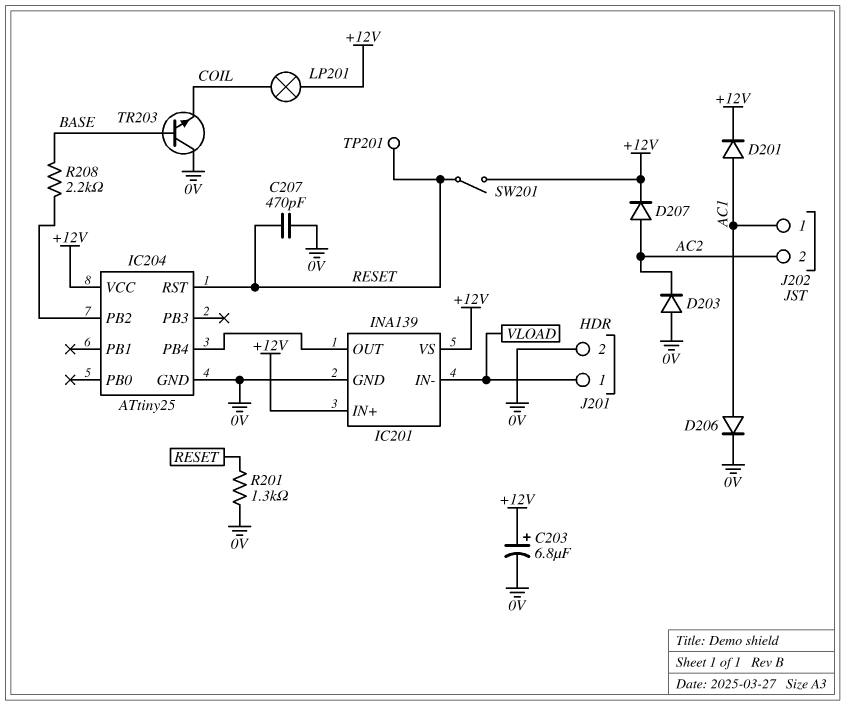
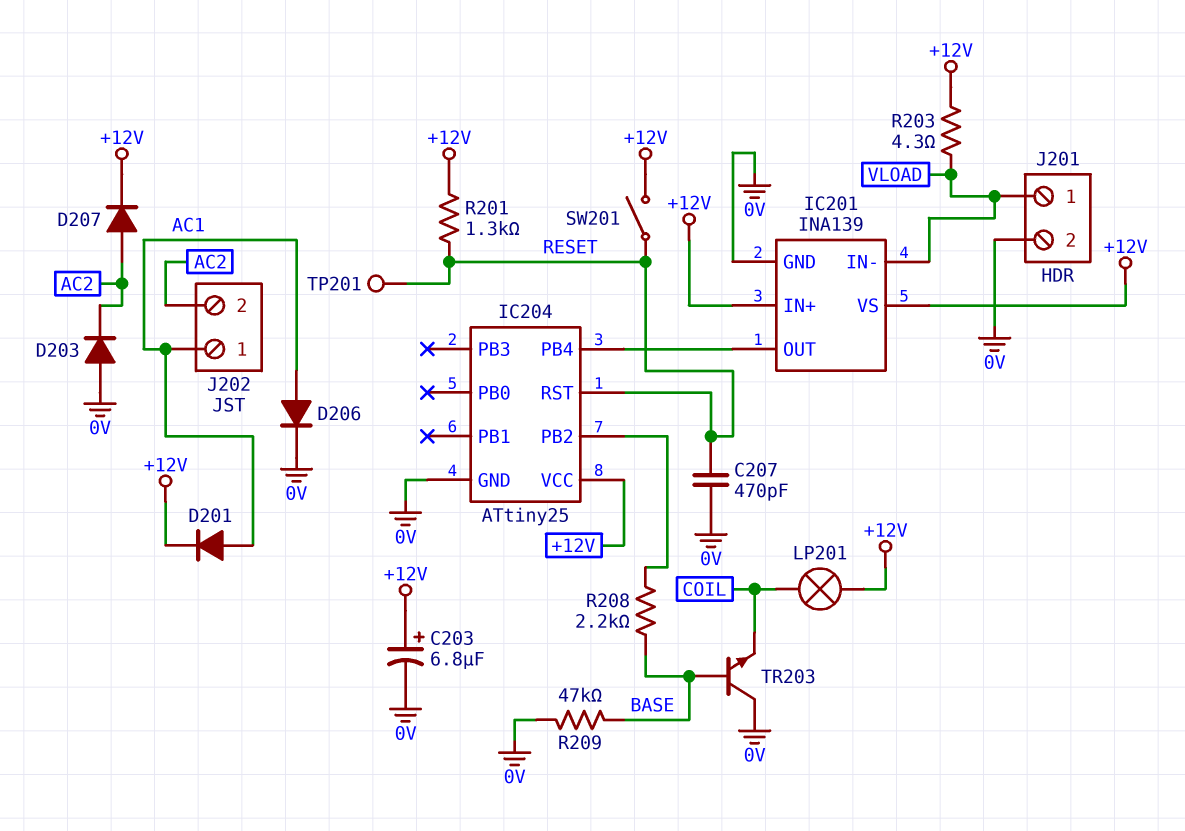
R201: 1.3k (0V, RESET) -> 1.3k (+12V, RESET)
R203: none -> 4.3 (+12V, VLOAD)
R209: none -> 47k (0V, BASE)

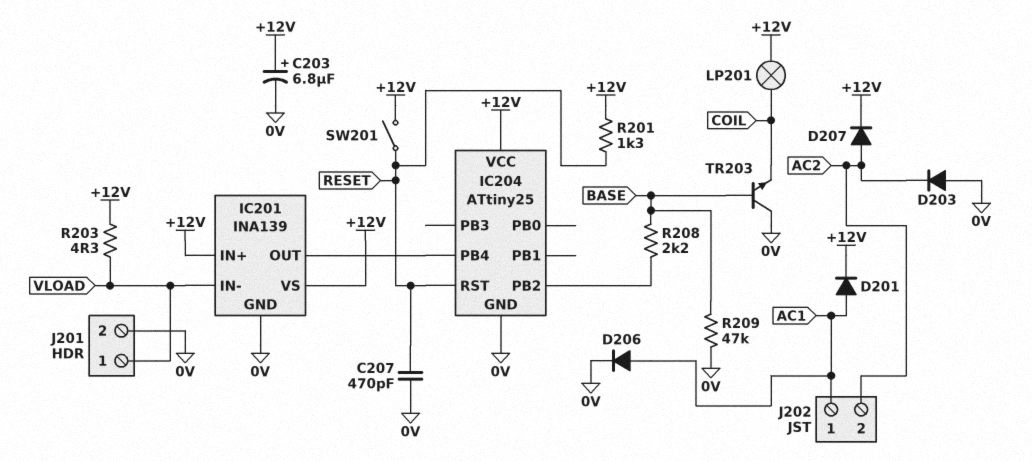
TP201: test point (RESET) -> none

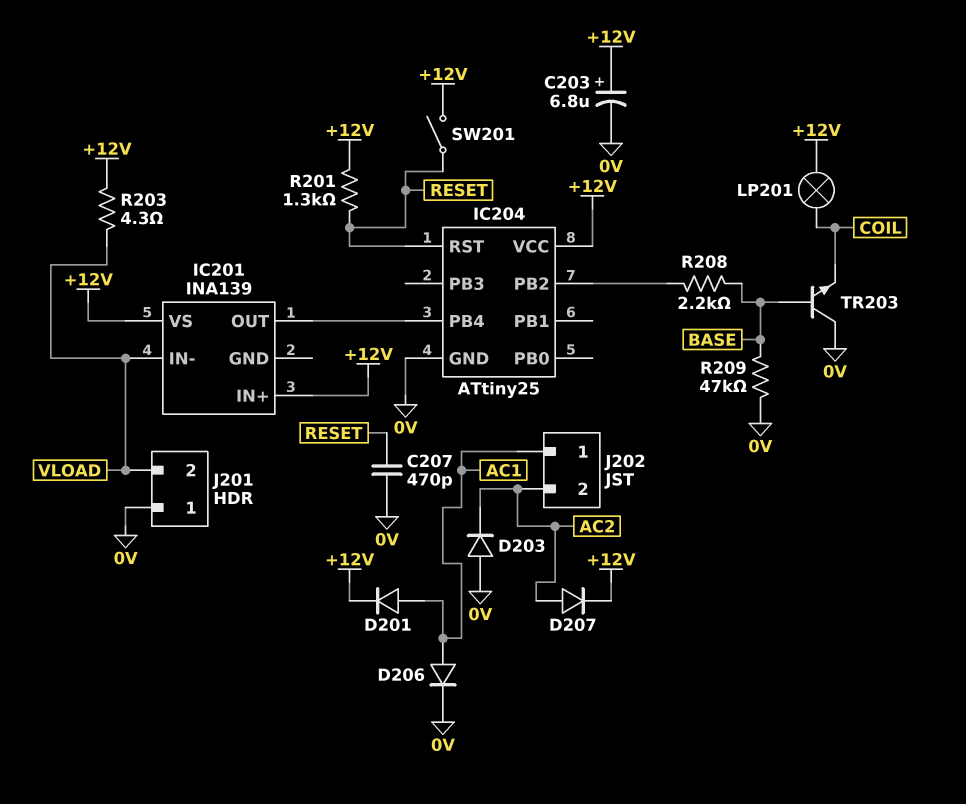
IC201 pin GND: 0V -> none
J201 pin 1: VLOAD -> 0V
J201 pin 2: 0V -> VLOAD

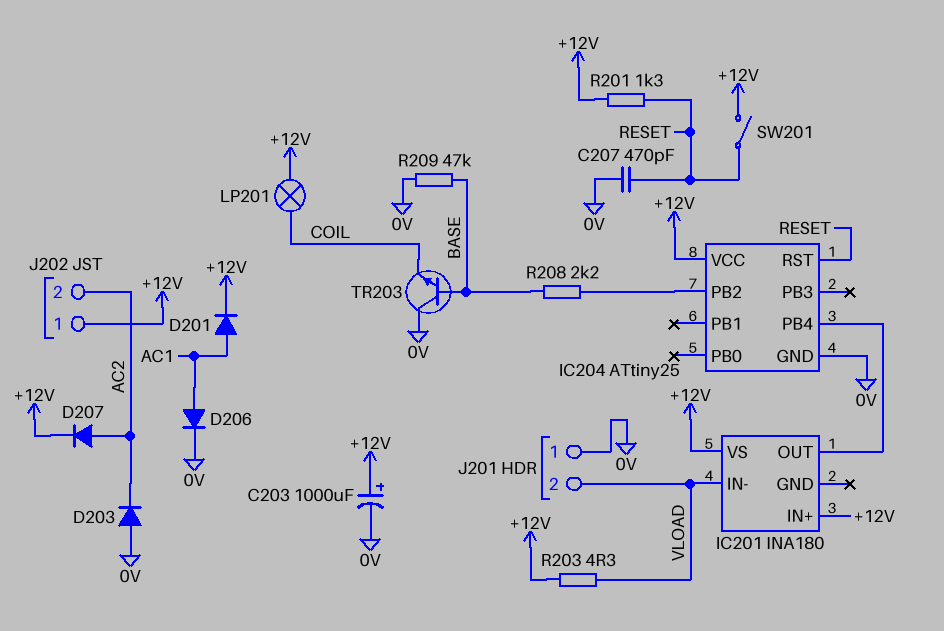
C203: 6.8uF (plus +12V, minus 0V) -> 1000uF (plus +12V, minus 0V)
IC201: INA139 -> INA180
J202 pin 1: AC1 -> +12V

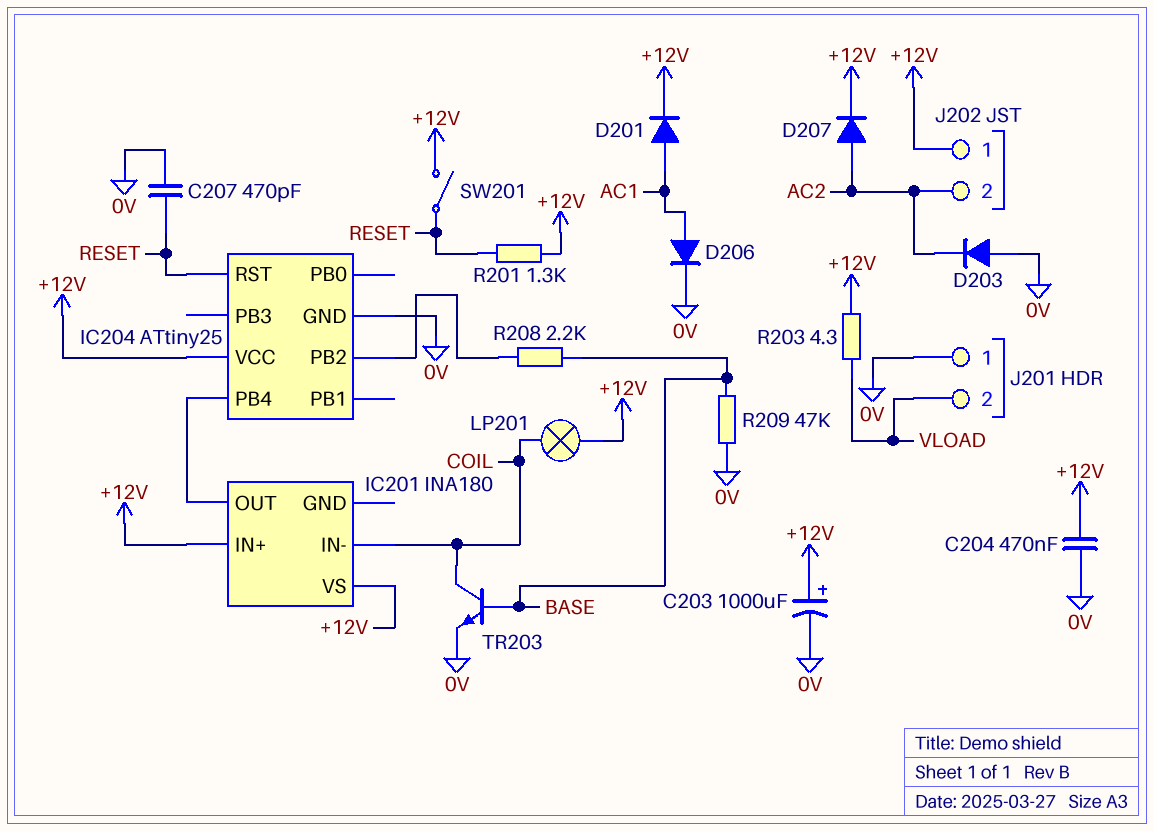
C204: none -> 470nF (+12V, 0V)
IC201 pin IN-: VLOAD -> COIL
TR203: NPN (B BASE, C 0V, E COIL) -> NPN (B BASE, C COIL, E 0V)

